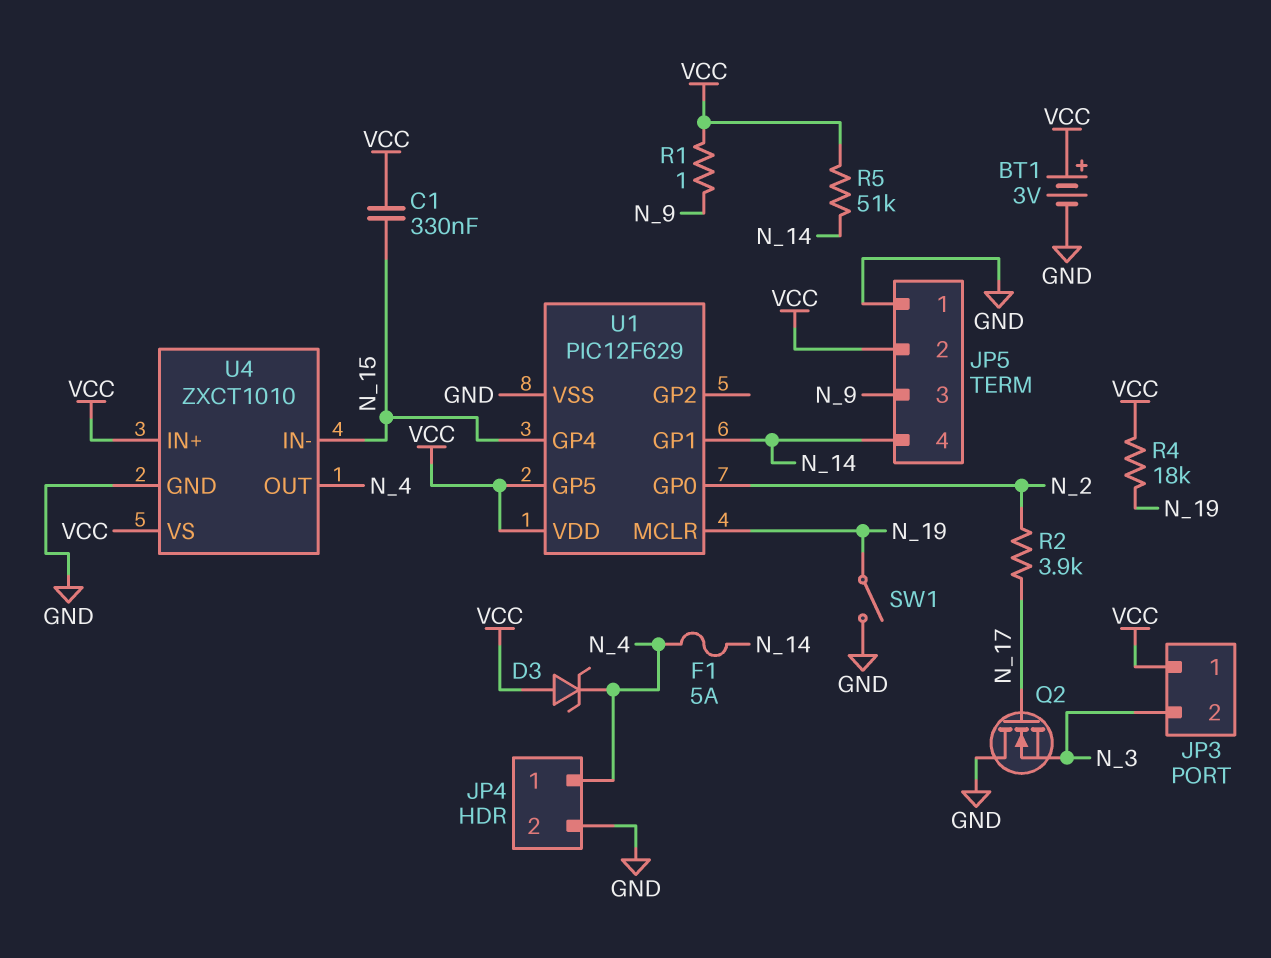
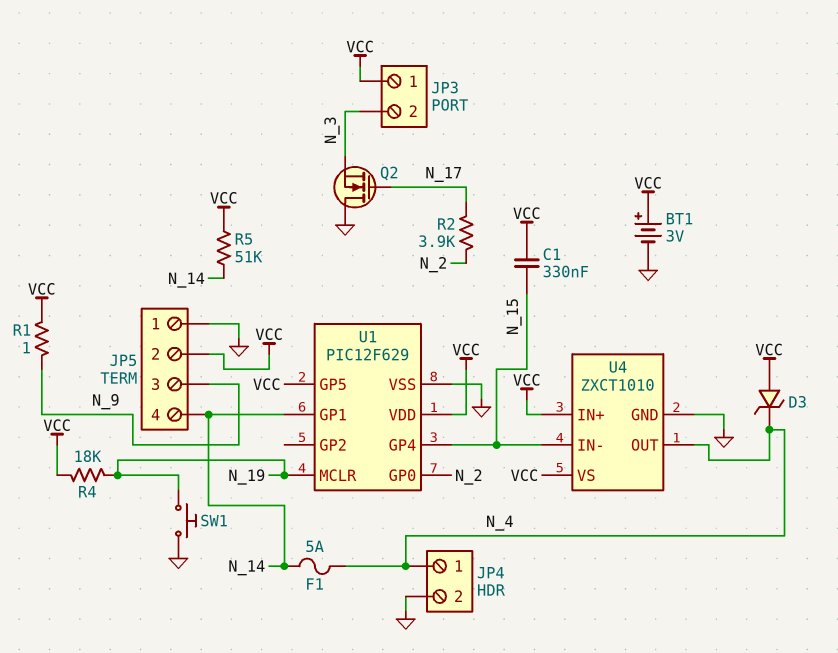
SW1: switch (GND, N_19) -> button (GND, N_19)

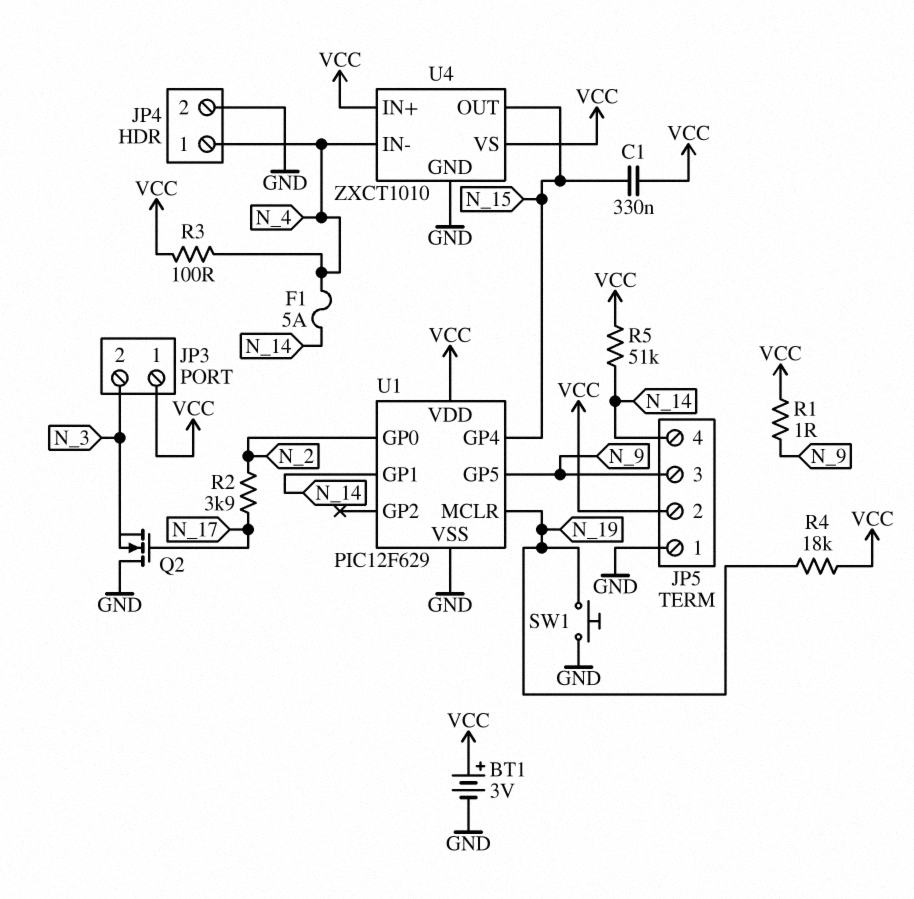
D3: zener (A VCC, K N_4) -> none
R3: none -> 100 (N_4, VCC)
U1 pin GP5: VCC -> N_9
U4 pin IN-: N_15 -> N_4
U4 pin OUT: N_4 -> N_15

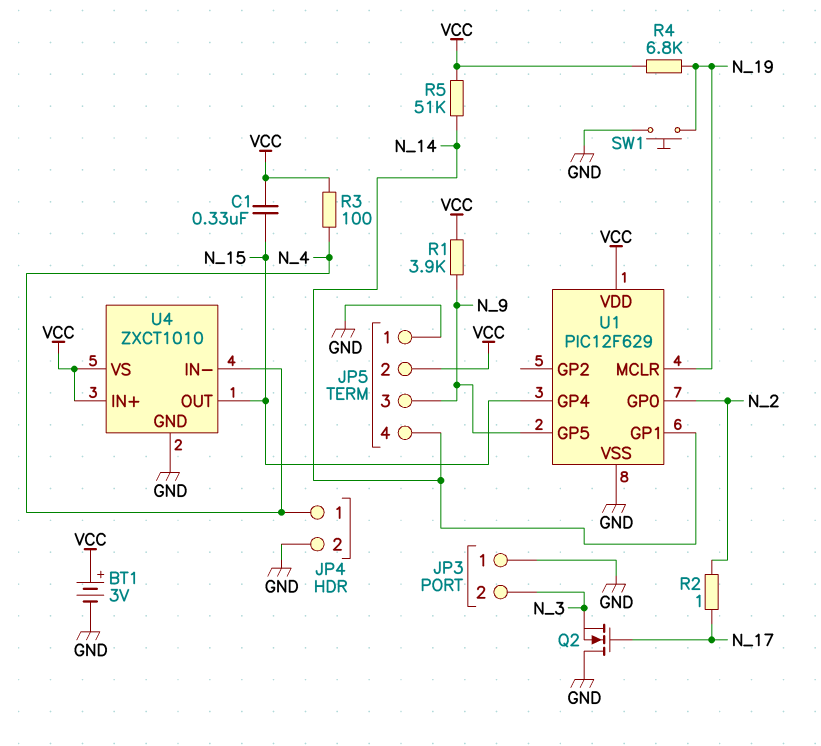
F1: 5A (N_4, N_14) -> none
JP3 pin 1: VCC -> GND
R1: 1 (N_9, VCC) -> 3.9k (N_9, VCC)
R2: 3.9k (N_2, N_17) -> 1 (N_2, N_17)
R4: 18k (N_19, VCC) -> 6.8k (N_19, VCC)

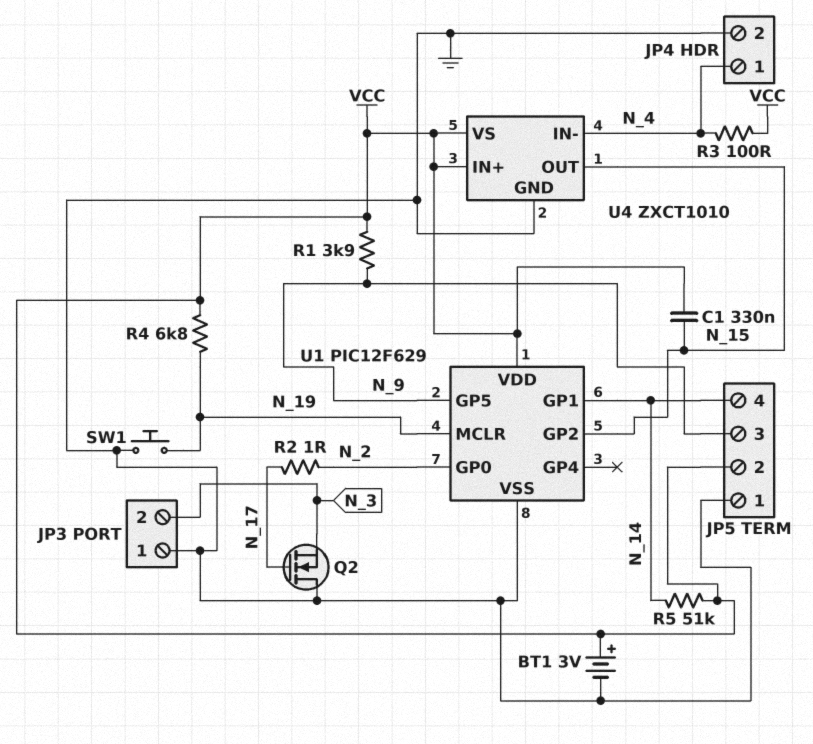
U1 pin GP2: none -> N_15
U1 pin GP4: N_15 -> none

